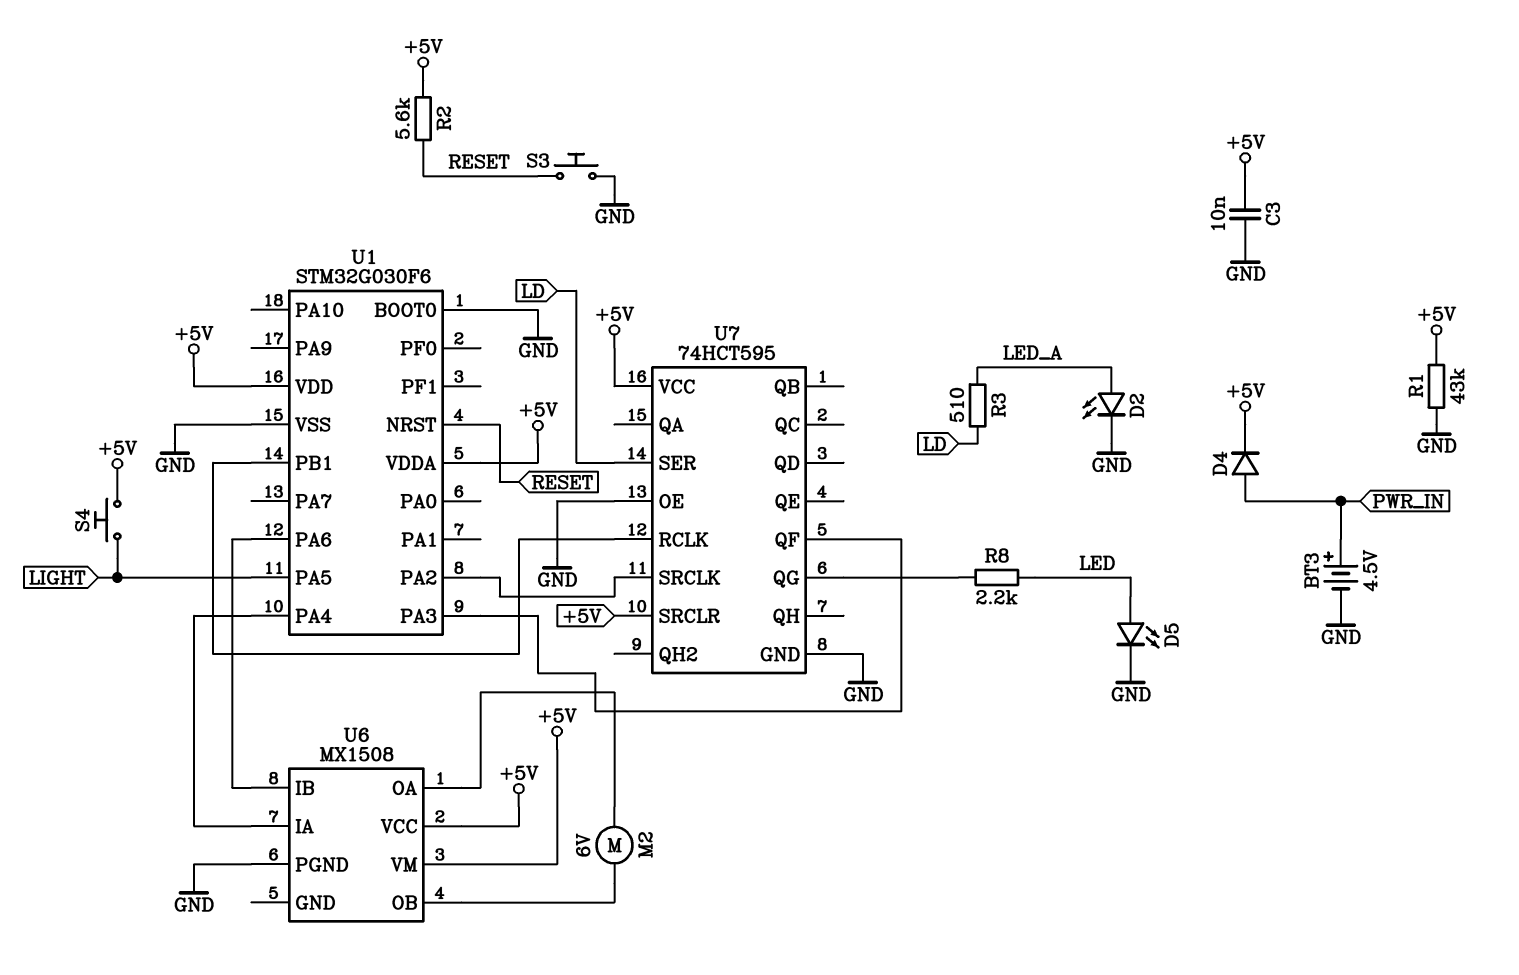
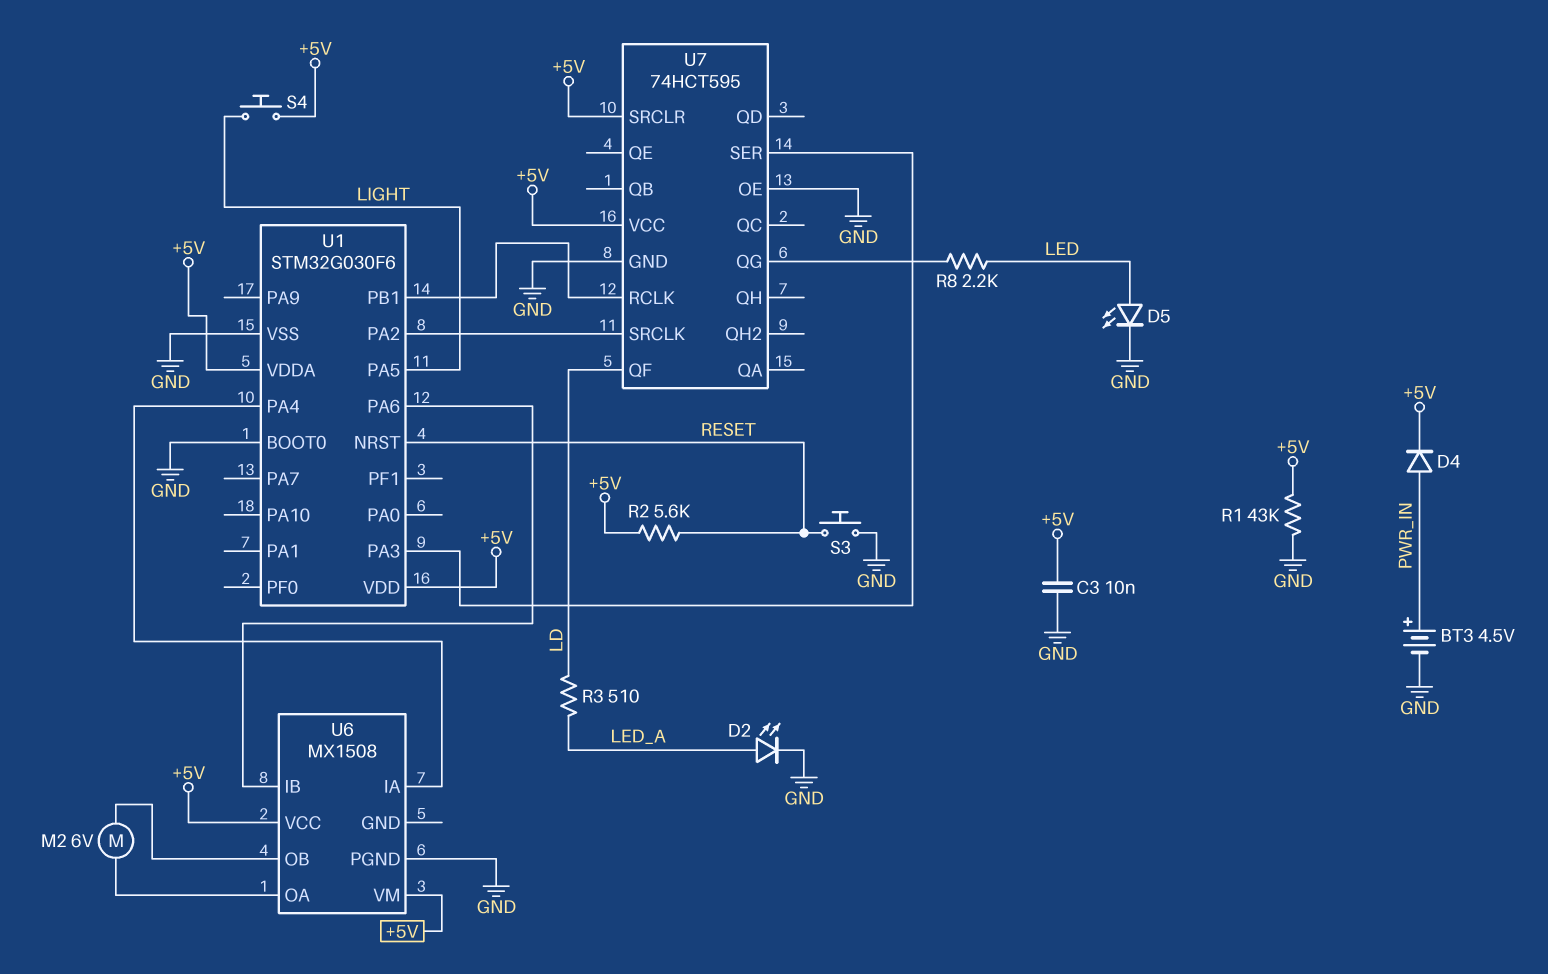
U7 pin QF: U1/PA3 -> LD
U7 pin SER: LD -> U1/PA3

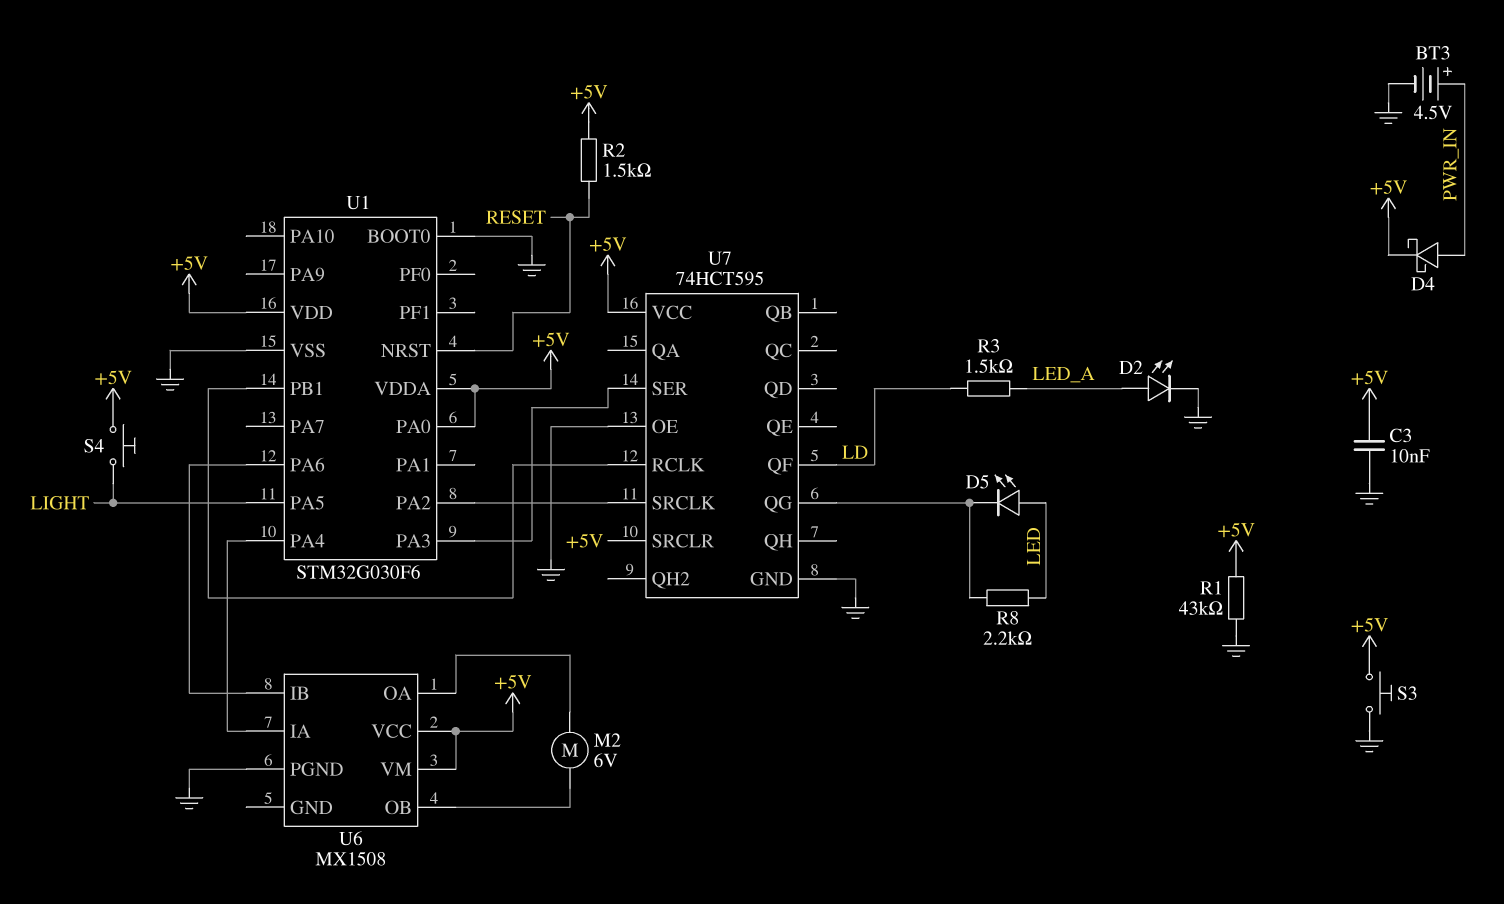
D4: diode (A PWR_IN, K +5V) -> schottky (A PWR_IN, K +5V)
D5: LED (A LED, K GND) -> LED (A LED, K U7/QG)
R2: 5.6k (+5V, RESET) -> 1.5k (+5V, RESET)
R3: 510 (LD, LED_A) -> 1.5k (LD, LED_A)
S3: button (GND, RESET) -> button (+5V, GND)
U1 pin PA0: none -> +5V

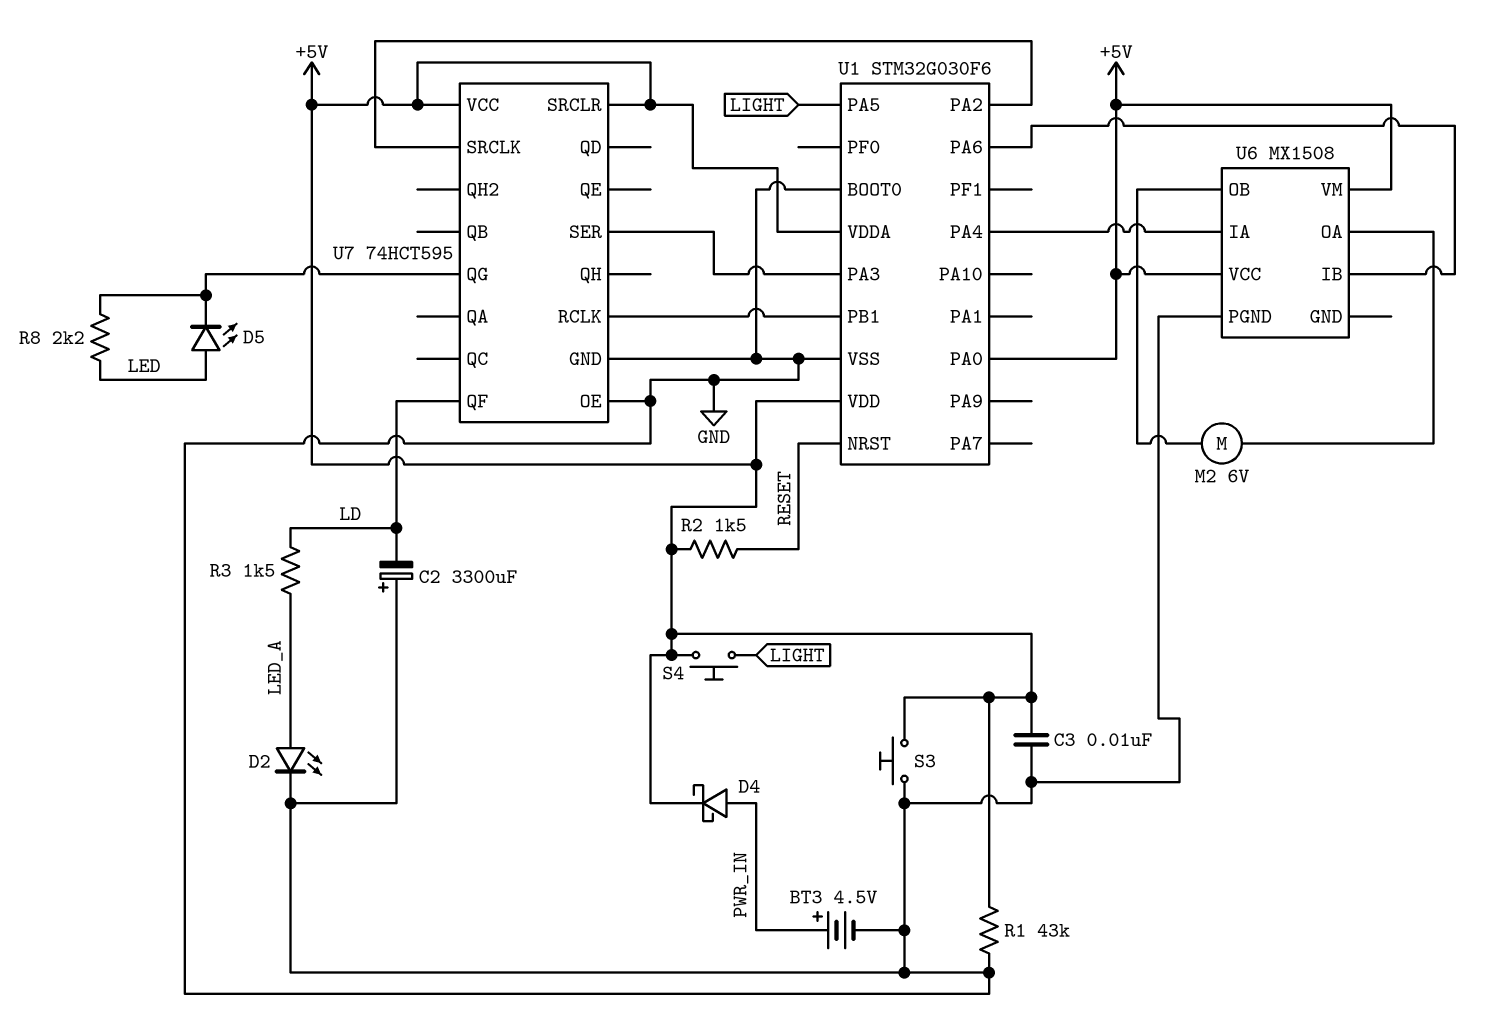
C2: none -> 3300uF (plus GND, minus LD)

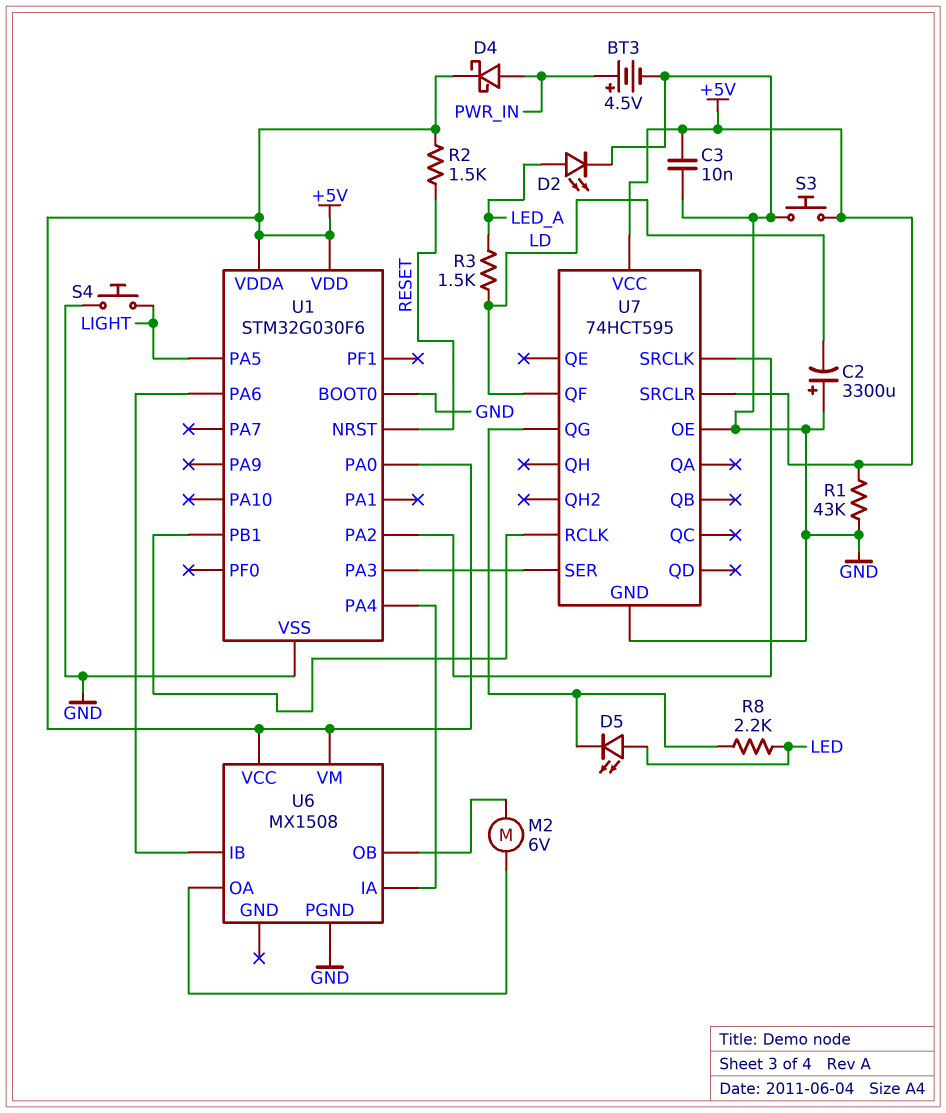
S4: button (+5V, LIGHT) -> button (GND, LIGHT)

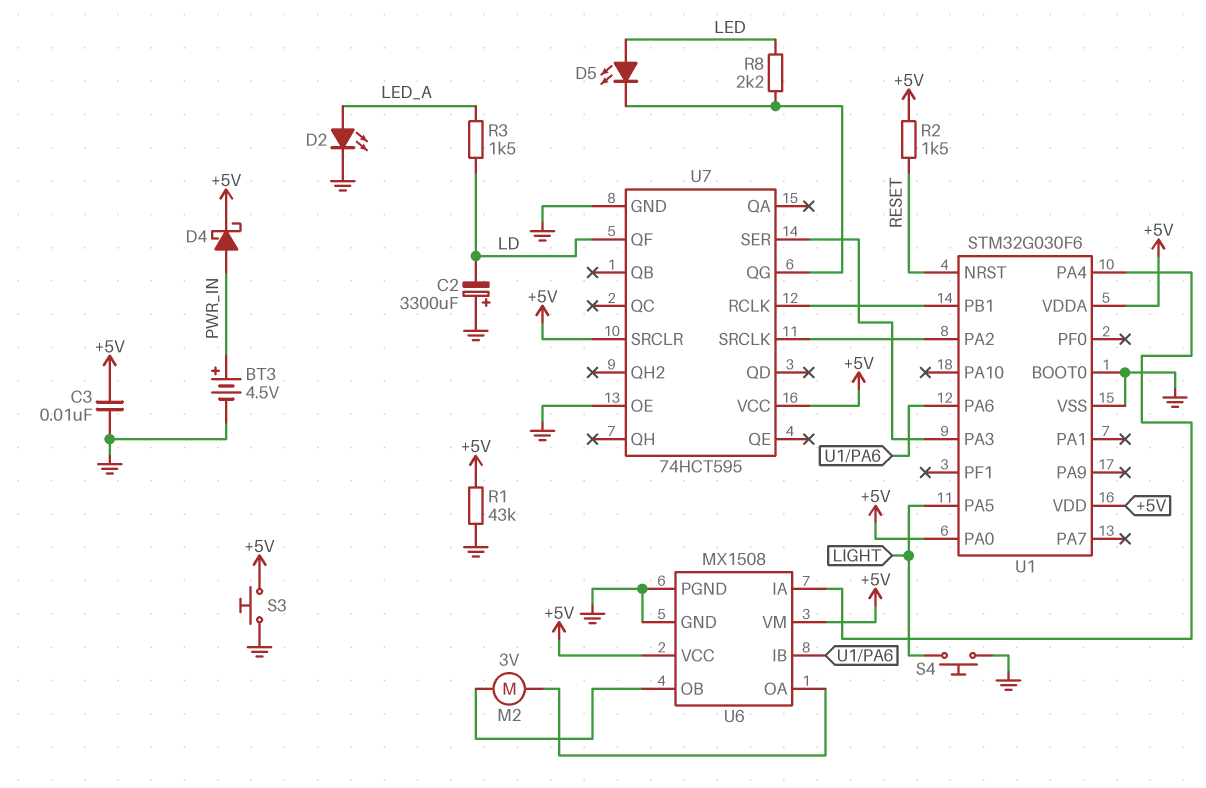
M2: motor 6V (U6/OA, U6/OB) -> motor 3V (U6/OA, U6/OB)
U6 pin GND: none -> GND

